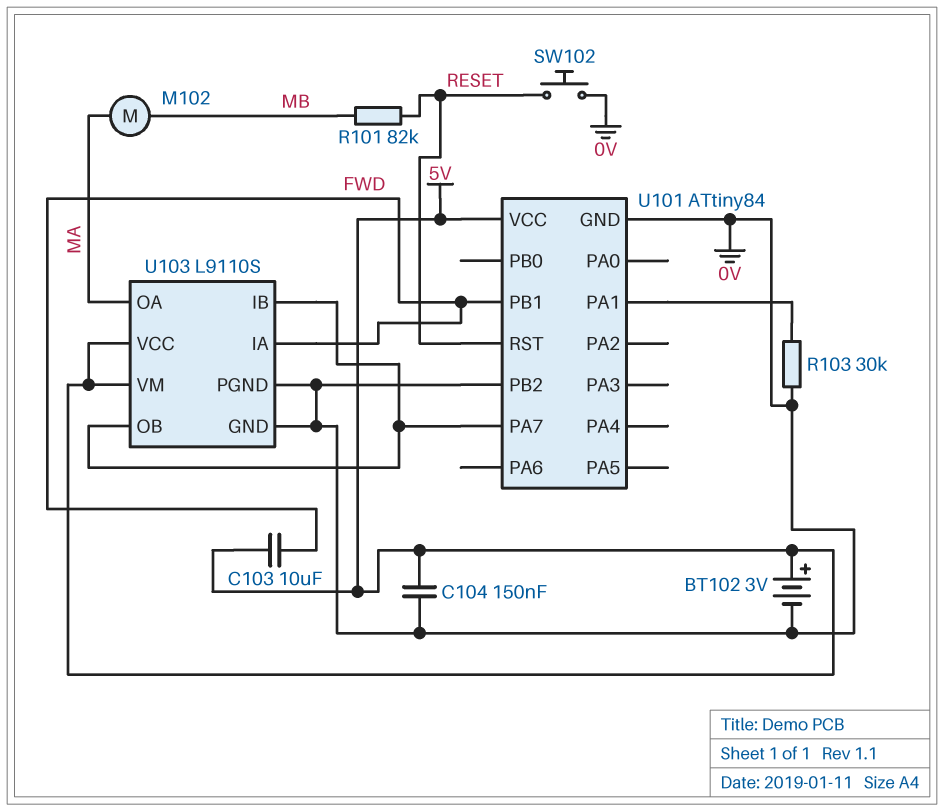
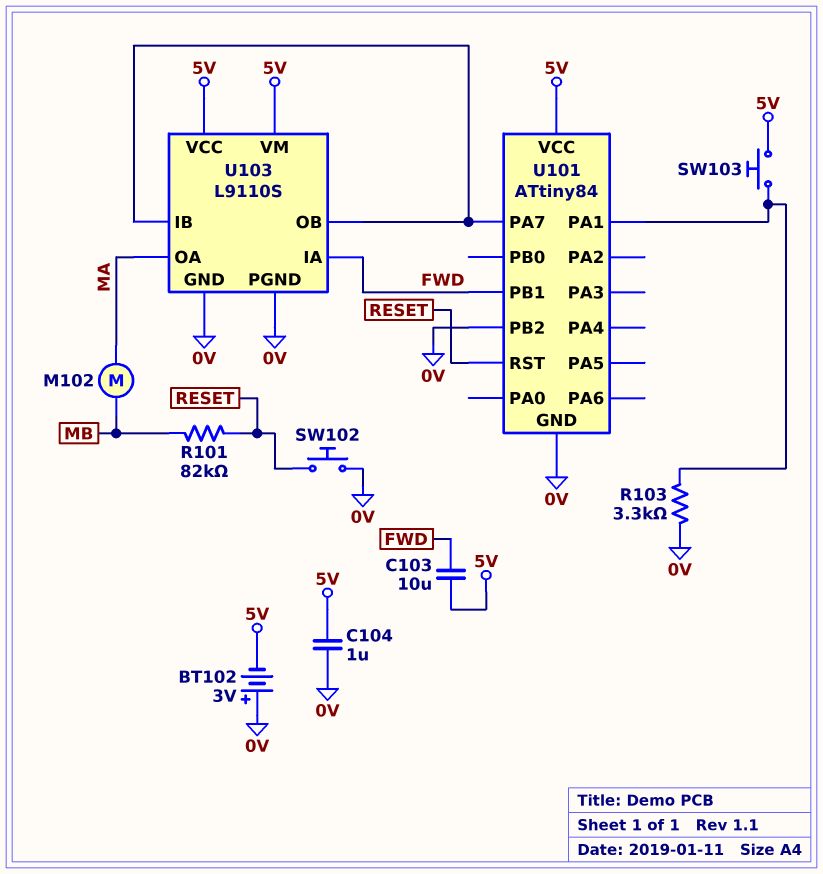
BT102: 3V (plus 5V, minus 0V) -> 3V (plus 0V, minus 5V)
C104: 150nF (0V, 5V) -> 1uF (0V, 5V)
R103: 30k (0V, U101/PA1) -> 3.3k (0V, U101/PA1)
SW103: none -> button (5V, U101/PA1)

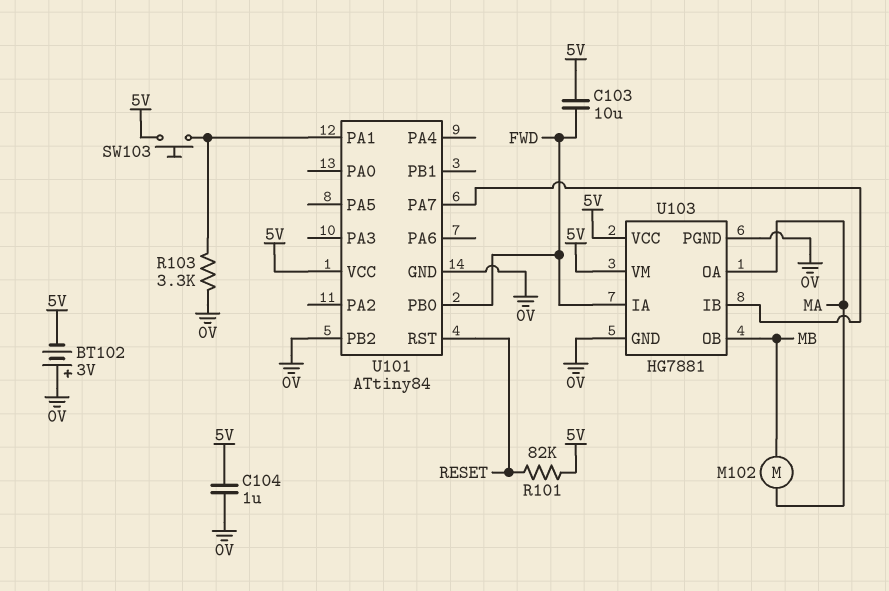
R101: 82k (MB, RESET) -> 82k (5V, RESET)
SW102: button (0V, RESET) -> none
U101 pin PB0: none -> FWD
U101 pin PB1: FWD -> none
U103: L9110S -> HG7881
U103 pin OB: U101/PA7 -> MB

